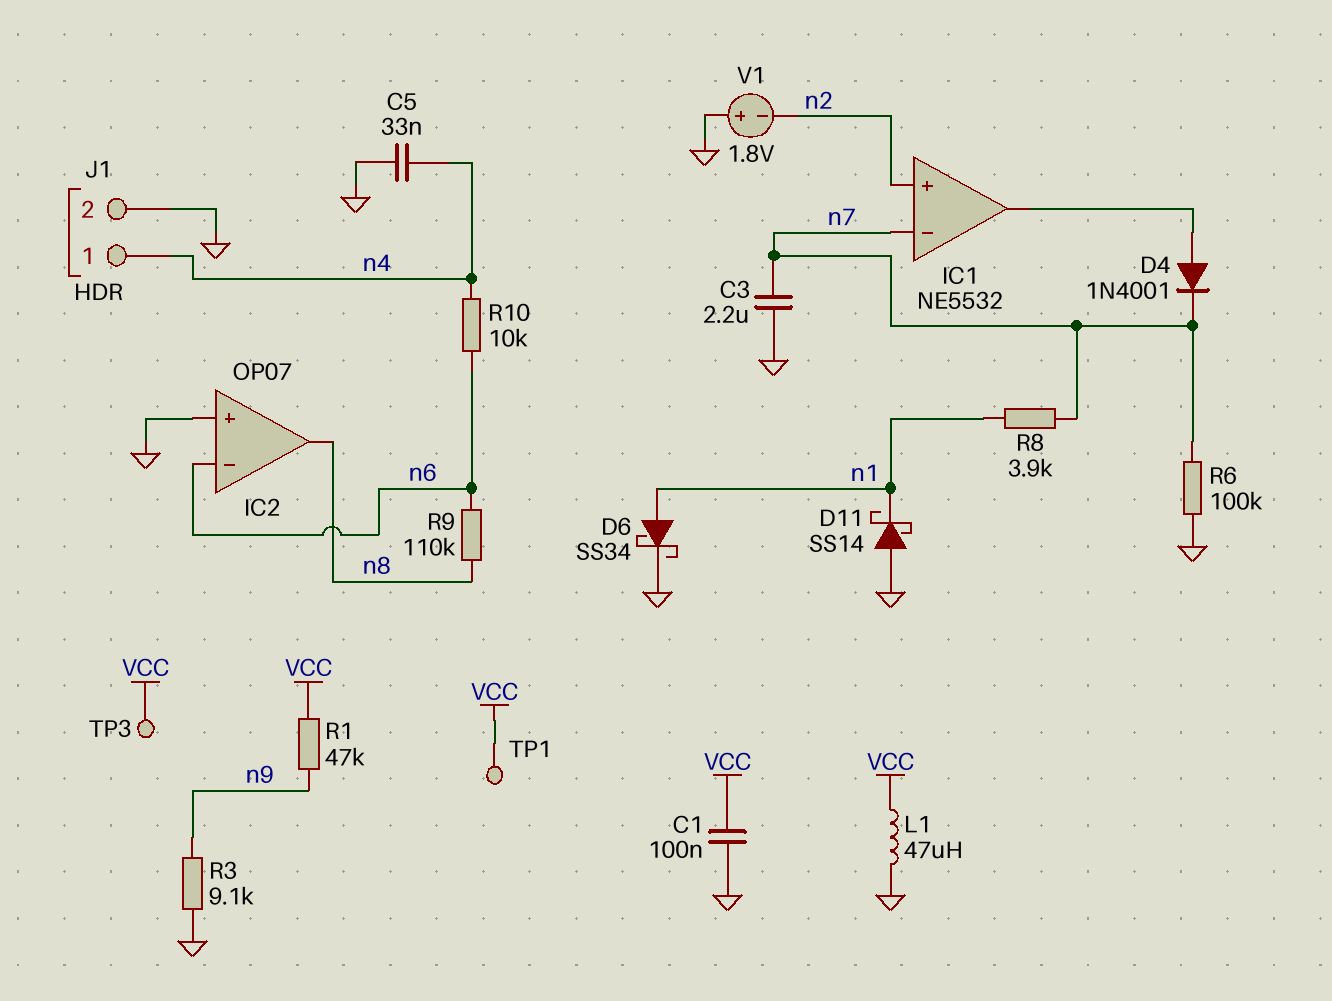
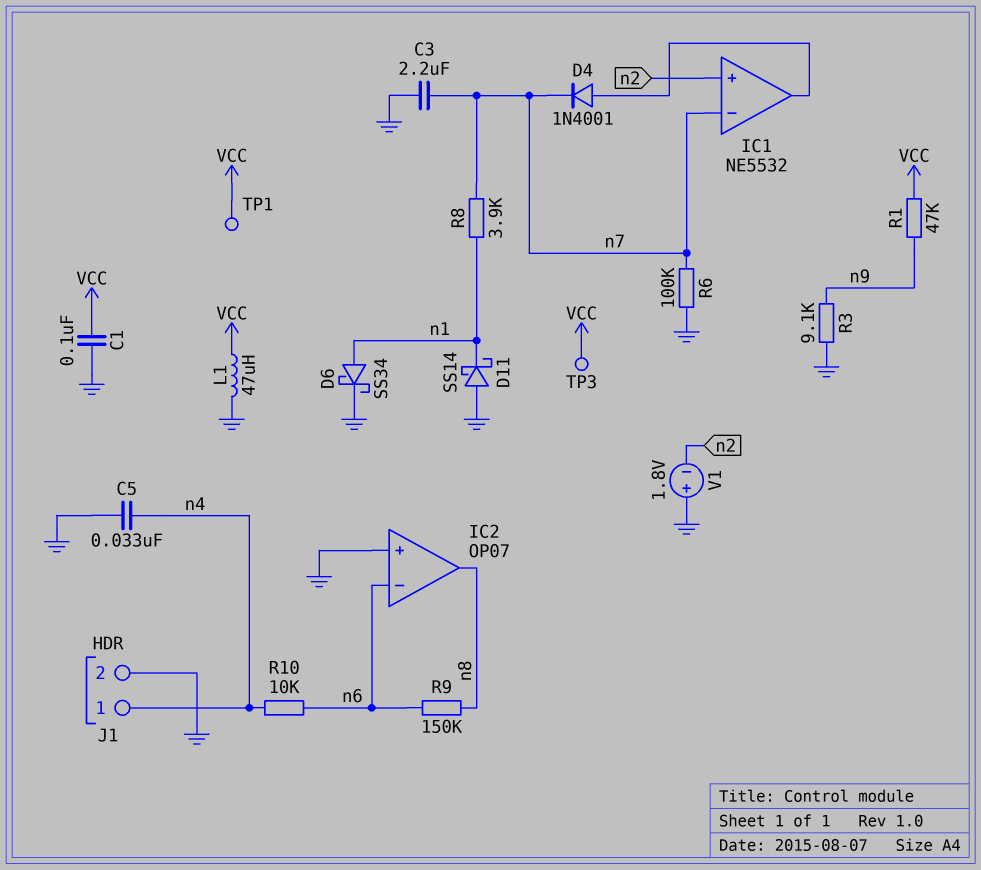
R9: 110k (n6, n8) -> 150k (n6, n8)

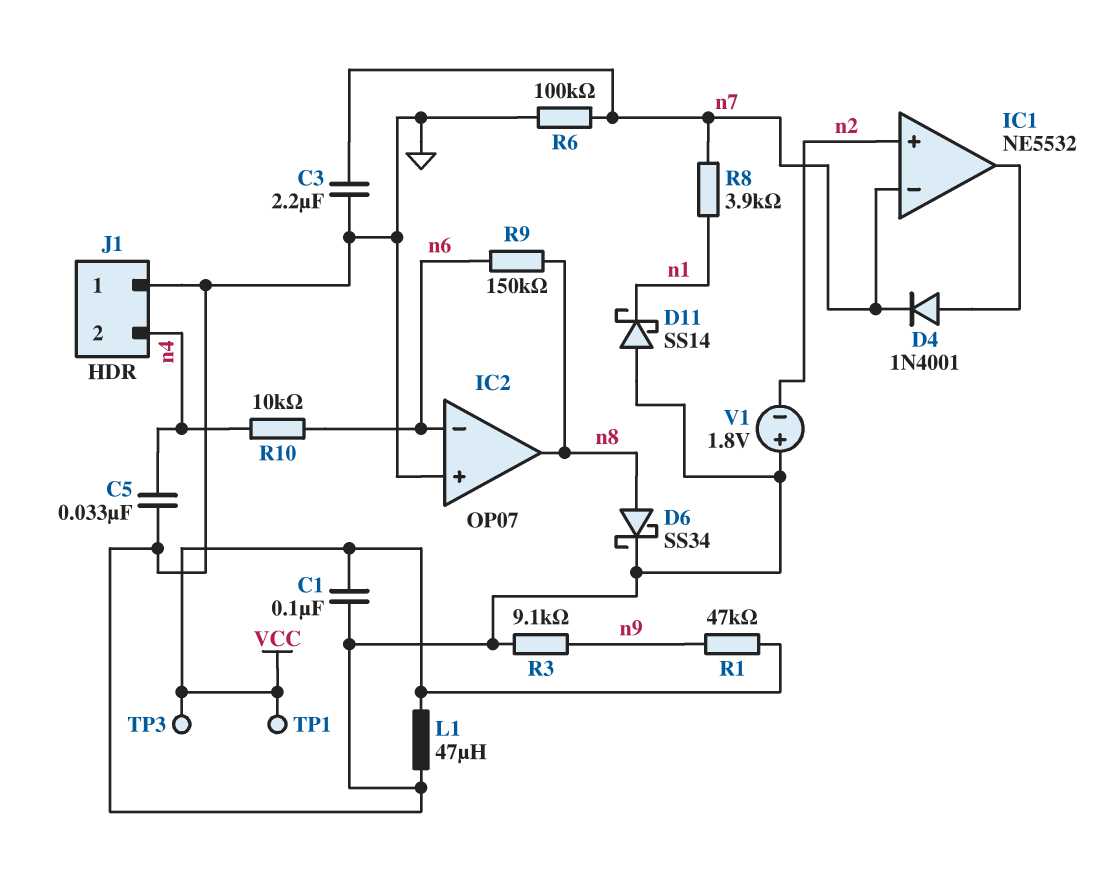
D6: schottky SS34 (A n1, K GND) -> schottky SS34 (A n8, K GND)
J1 pin 1: n4 -> GND
J1 pin 2: GND -> n4

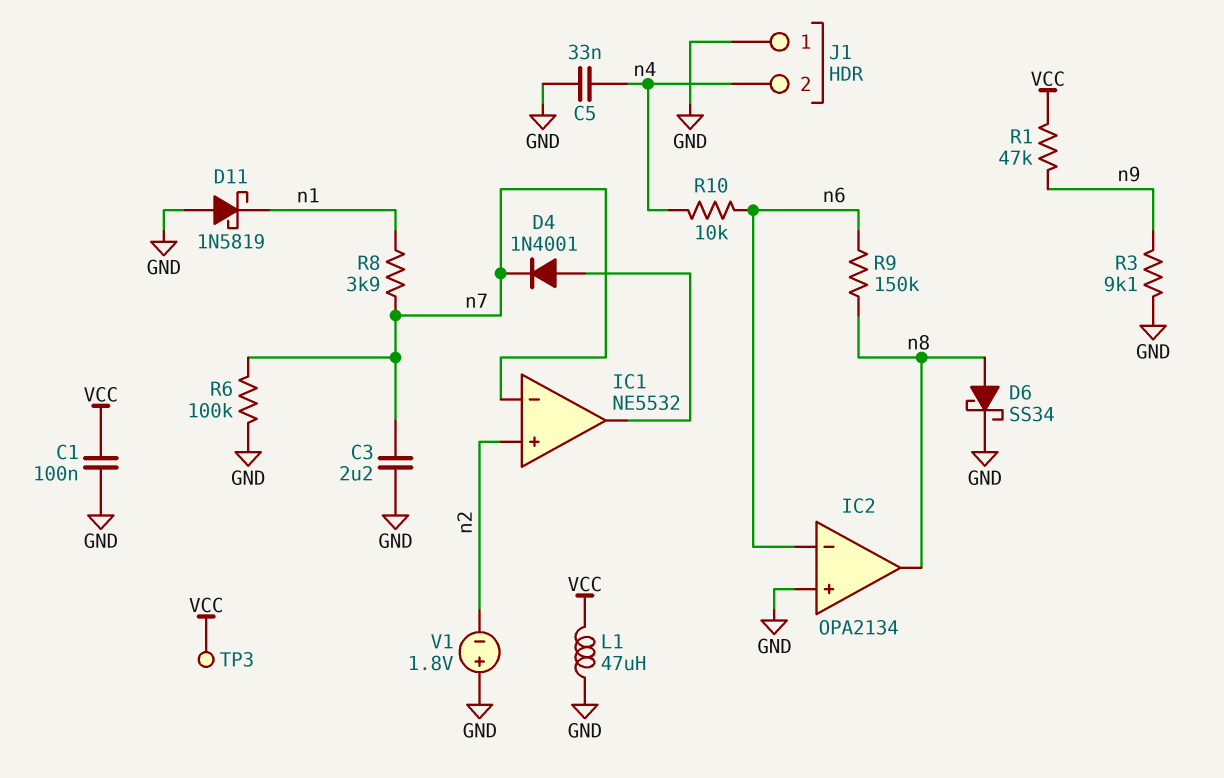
D11: schottky SS14 (A GND, K n1) -> schottky 1N5819 (A GND, K n1)
IC2: OP07 -> OPA2134
TP1: test point (VCC) -> none

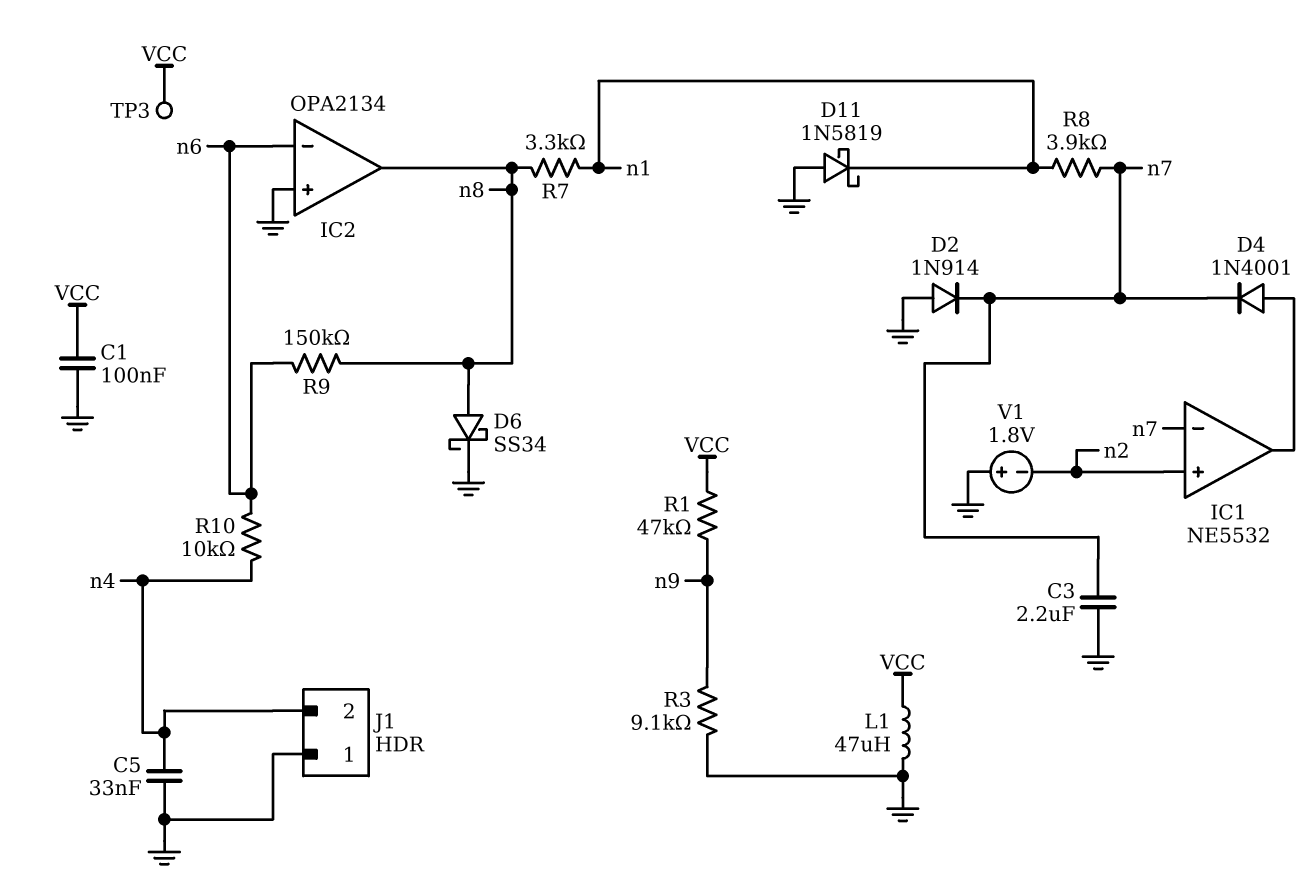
D2: none -> diode 1N914 (A GND, K n7)
R6: 100k (GND, n7) -> none
R7: none -> 3.3k (n1, n8)

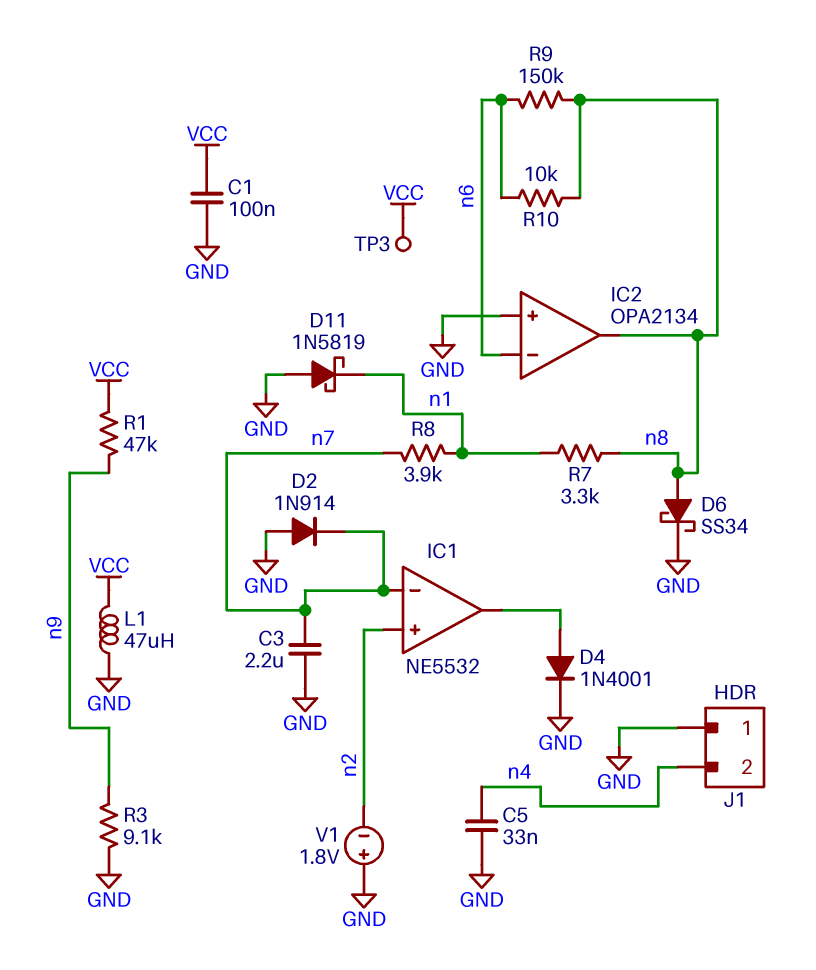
D4: diode 1N4001 (A IC1/out, K n7) -> diode 1N4001 (A IC1/out, K GND)
R10: 10k (n4, n6) -> 10k (n6, n8)

